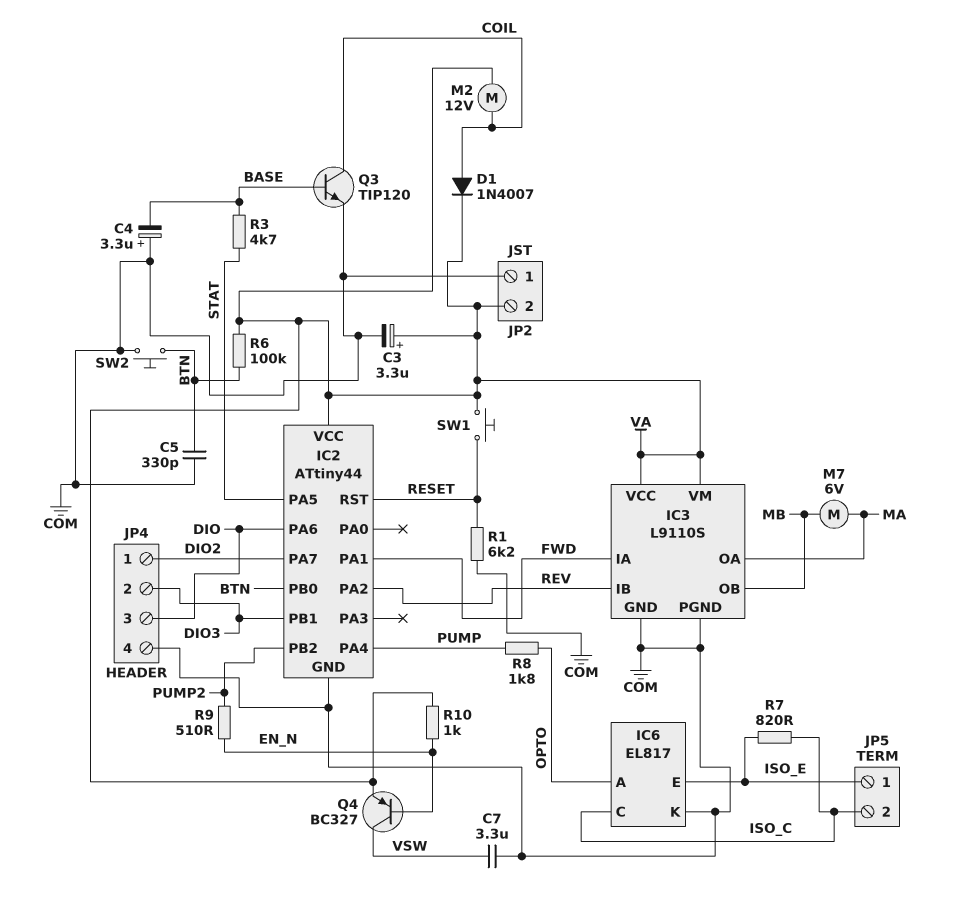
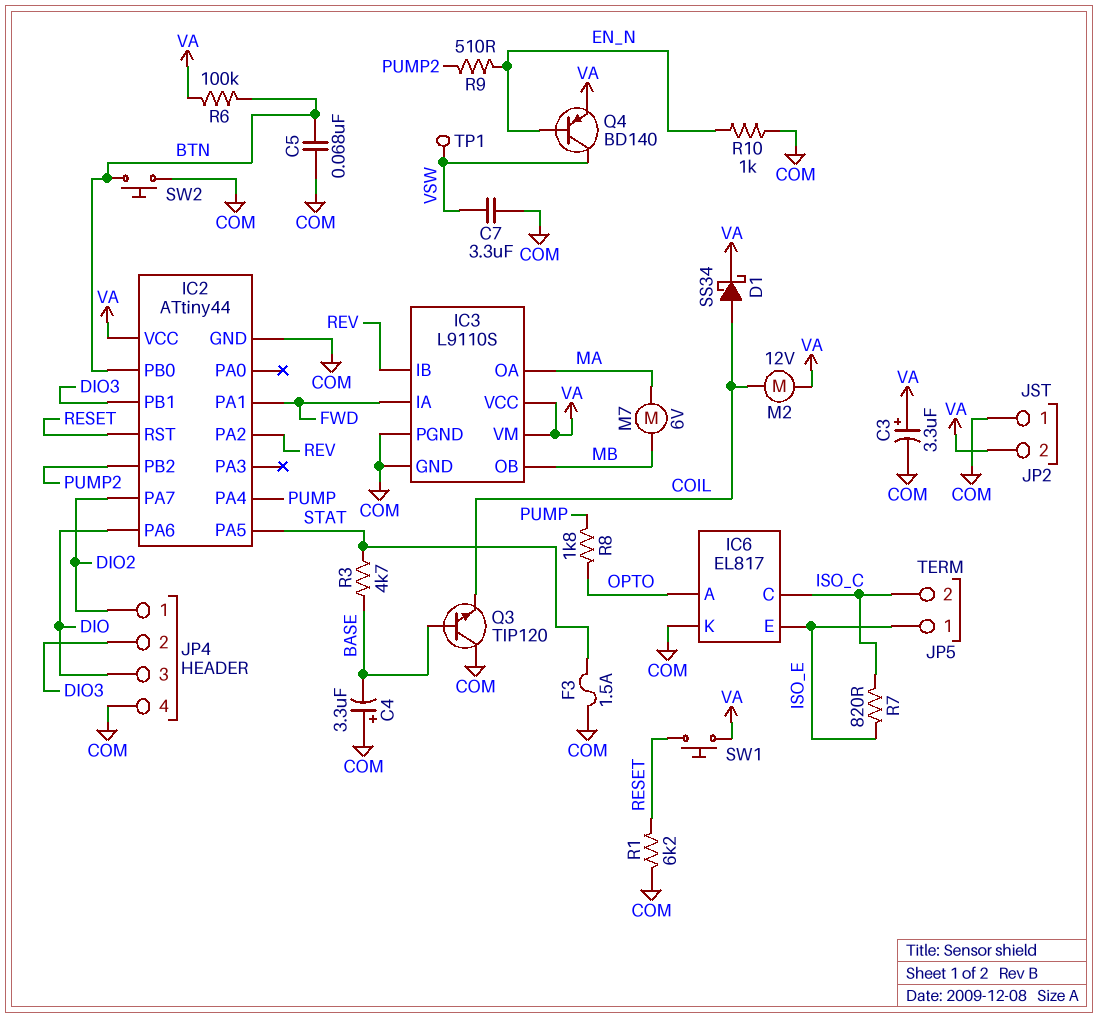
C5: 330pF (BTN, COM) -> 68nF (BTN, COM)
D1: diode 1N4007 (A COIL, K VA) -> schottky SS34 (A COIL, K VA)
F3: none -> 1.5A (COM, STAT)
Q3: NPN TIP120 (B BASE, C COIL, E COM) -> NPN TIP120 (B BASE, C COM, E COIL)
Q4: PNP BC327 (B EN_N, C VSW, E VA) -> PNP BD140 (B EN_N, C VSW, E VA)
R10: 1k (EN_N, VA) -> 1k (COM, EN_N)
TP1: none -> test point (VSW)

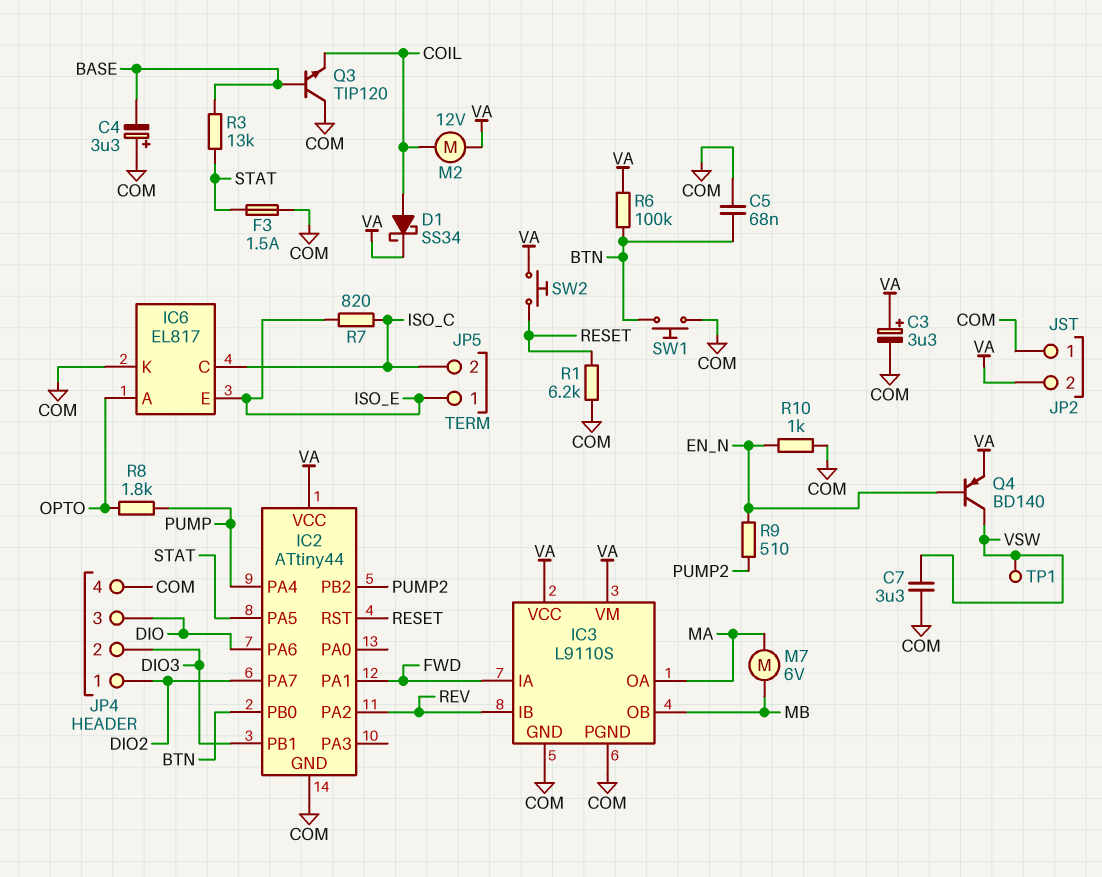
R3: 4.7k (BASE, STAT) -> 13k (BASE, STAT)
SW1: button (RESET, VA) -> button (BTN, COM)
SW2: button (BTN, COM) -> button (RESET, VA)

